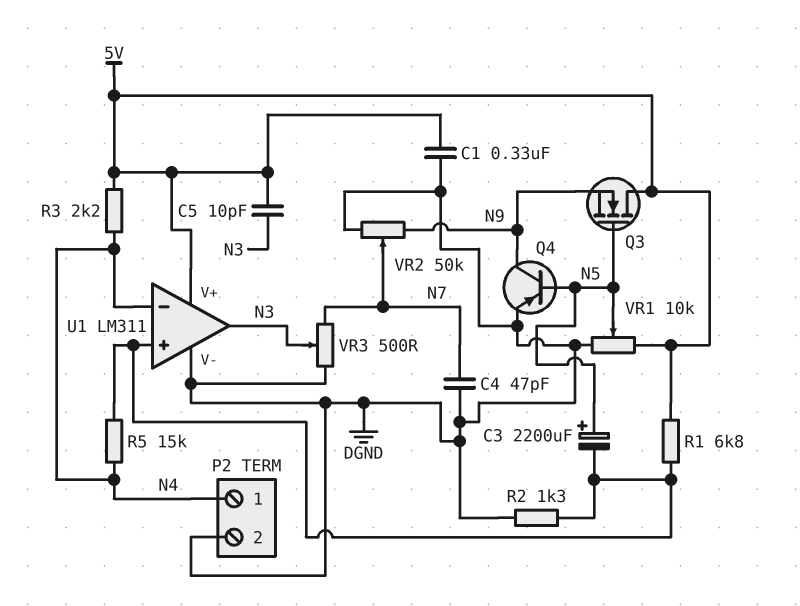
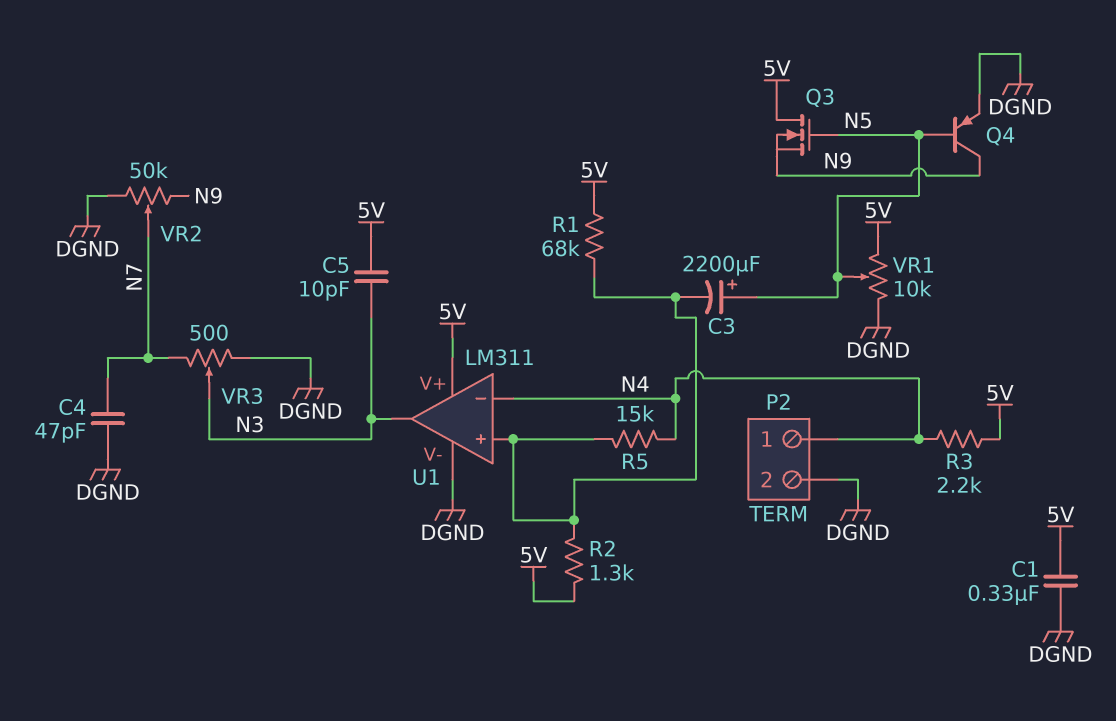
R1: 6.8k (5V, U1/in+) -> 68k (5V, U1/in+)
R2: 1.3k (DGND, U1/in+) -> 1.3k (5V, U1/in+)

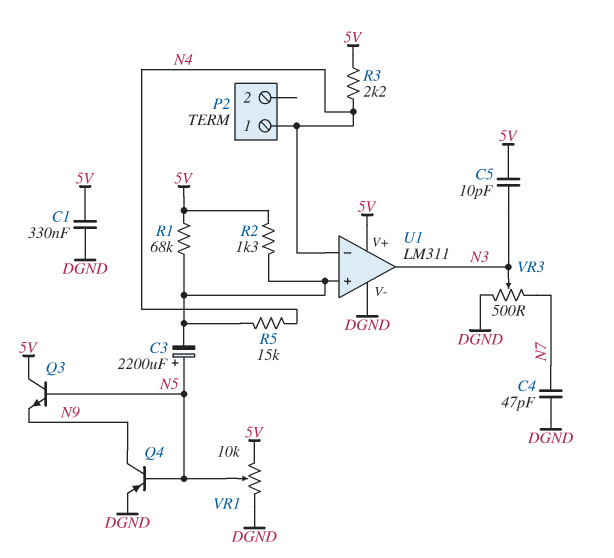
P2 pin 2: DGND -> none
Q3: NMOS (G N5, D 5V, S N9) -> NPN (B N5, C 5V, E N9)
VR2: 50k (DGND, N9, wiper N7) -> none

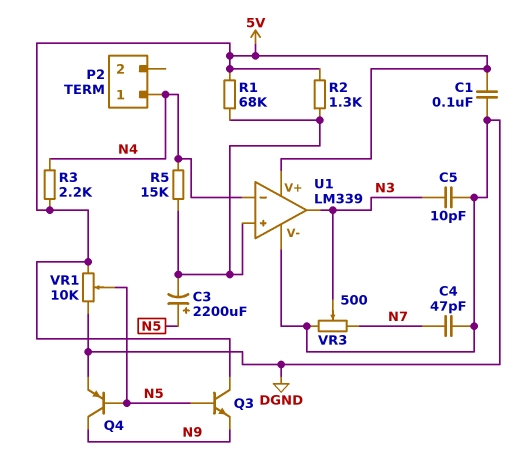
C1: 330nF (5V, DGND) -> 100nF (5V, DGND)
C5: 10pF (5V, N3) -> 10pF (DGND, N3)
U1: LM311 -> LM339

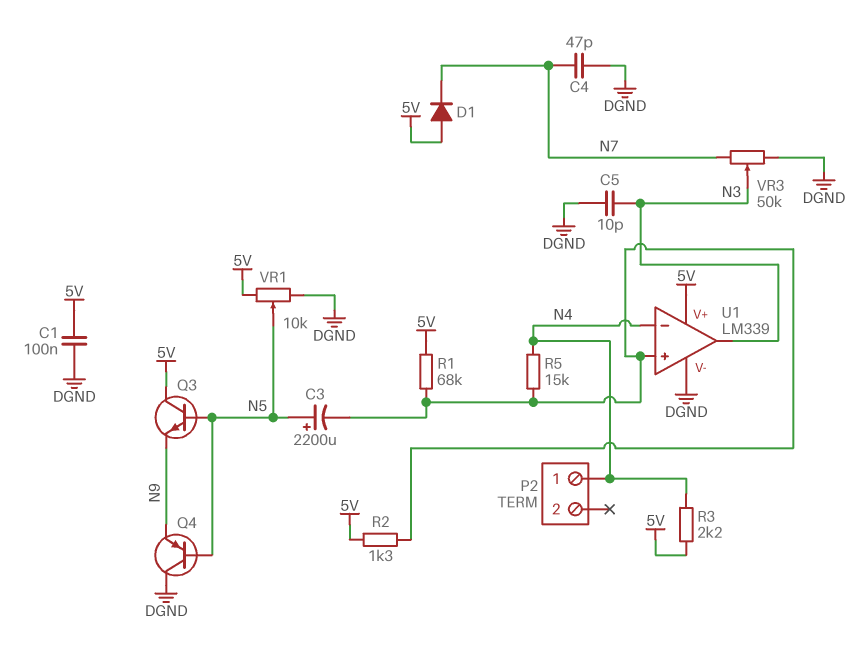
D1: none -> diode (A 5V, K N7)
Q4: PNP (B N5, C N9, E DGND) -> PNP (B N5, C DGND, E N9)
VR3: 500 (DGND, N7, wiper N3) -> 50k (DGND, N7, wiper N3)

